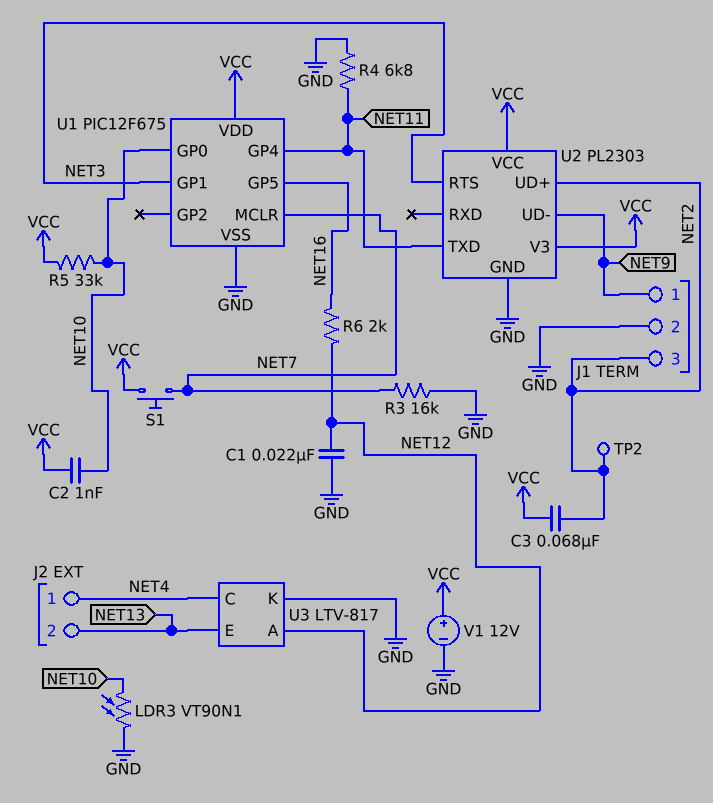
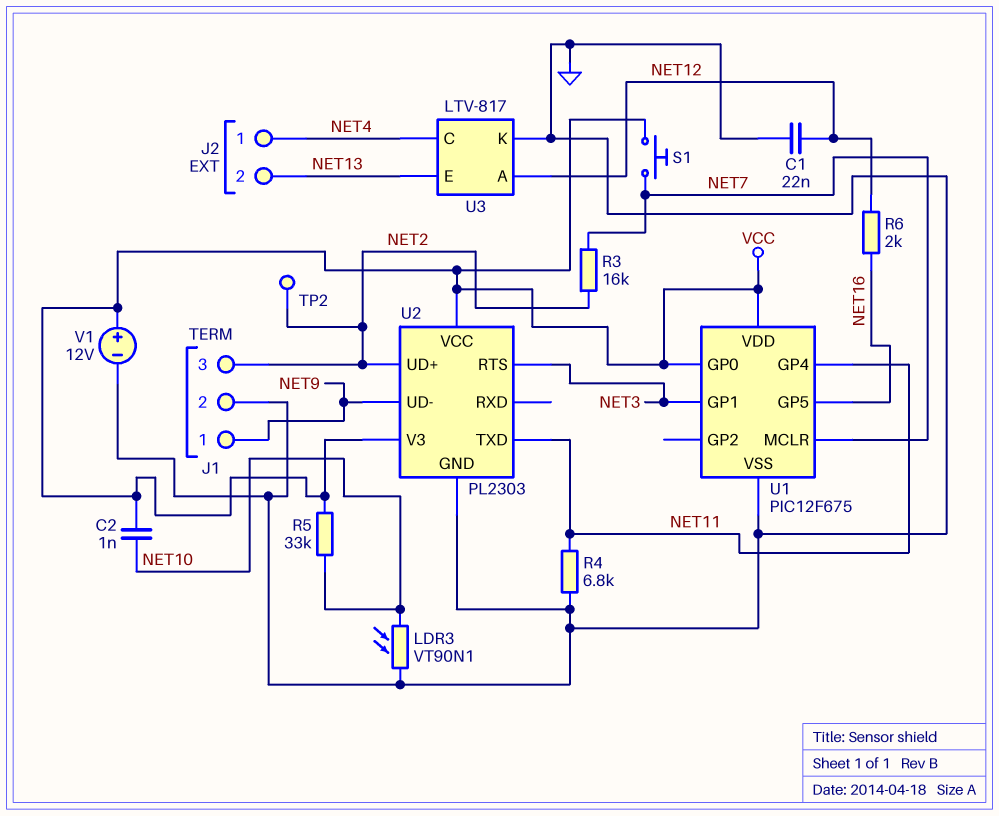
C3: 68nF (NET2, VCC) -> none
R3: 16k (GND, NET7) -> 16k (NET2, NET7)
U1 pin GP0: NET10 -> VCC

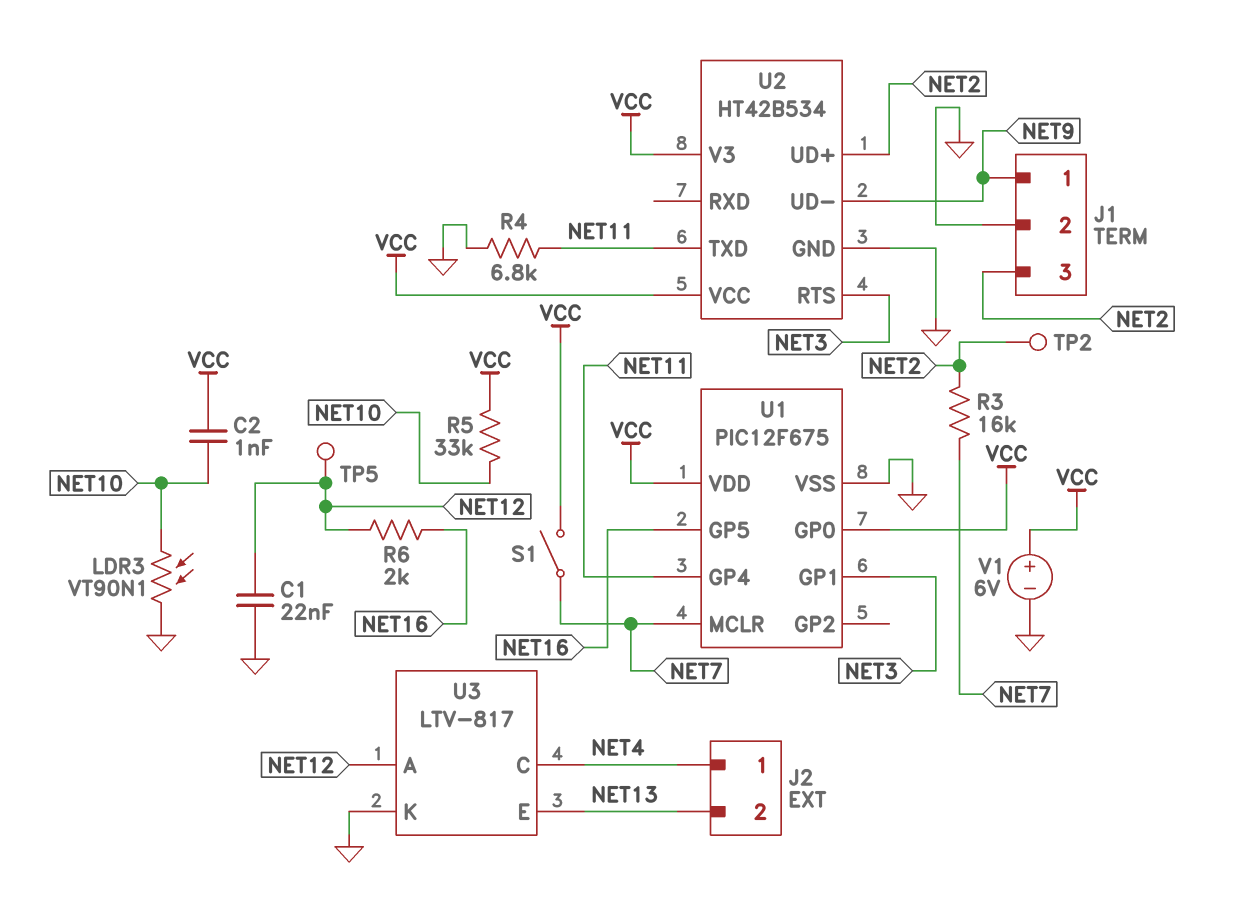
S1: button (NET7, VCC) -> switch (NET7, VCC)
TP5: none -> test point (NET12)
U2: PL2303 -> HT42B534
V1: 12V (plus VCC, minus GND) -> 6V (plus VCC, minus GND)

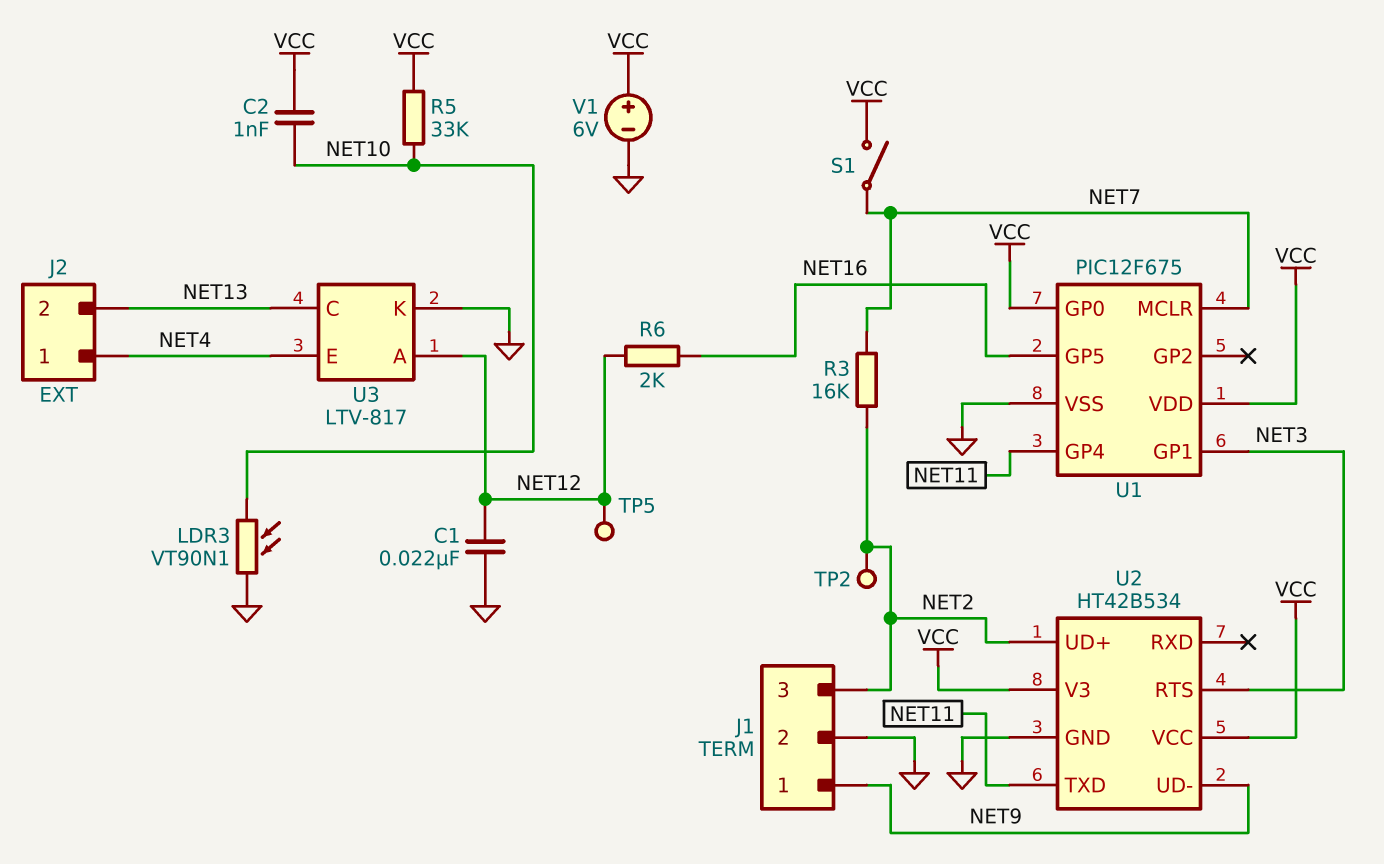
R4: 6.8k (GND, NET11) -> none
U3 pin C: NET4 -> NET13
U3 pin E: NET13 -> NET4

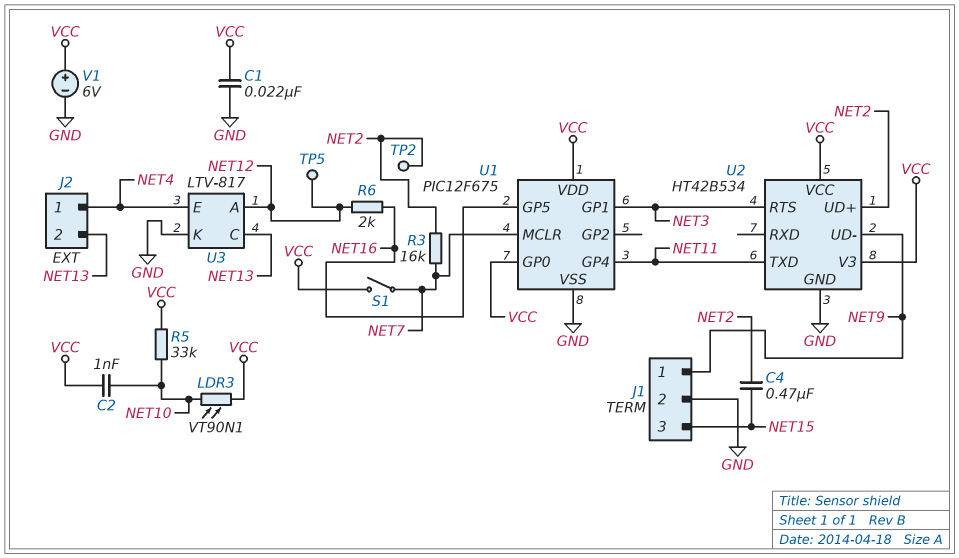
C1: 22nF (GND, NET12) -> 22nF (GND, VCC)
C4: none -> 470nF (NET2, NET15)
J1 pin 3: NET2 -> NET15
LDR3: VT90N1 (GND, NET10) -> VT90N1 (NET10, VCC)

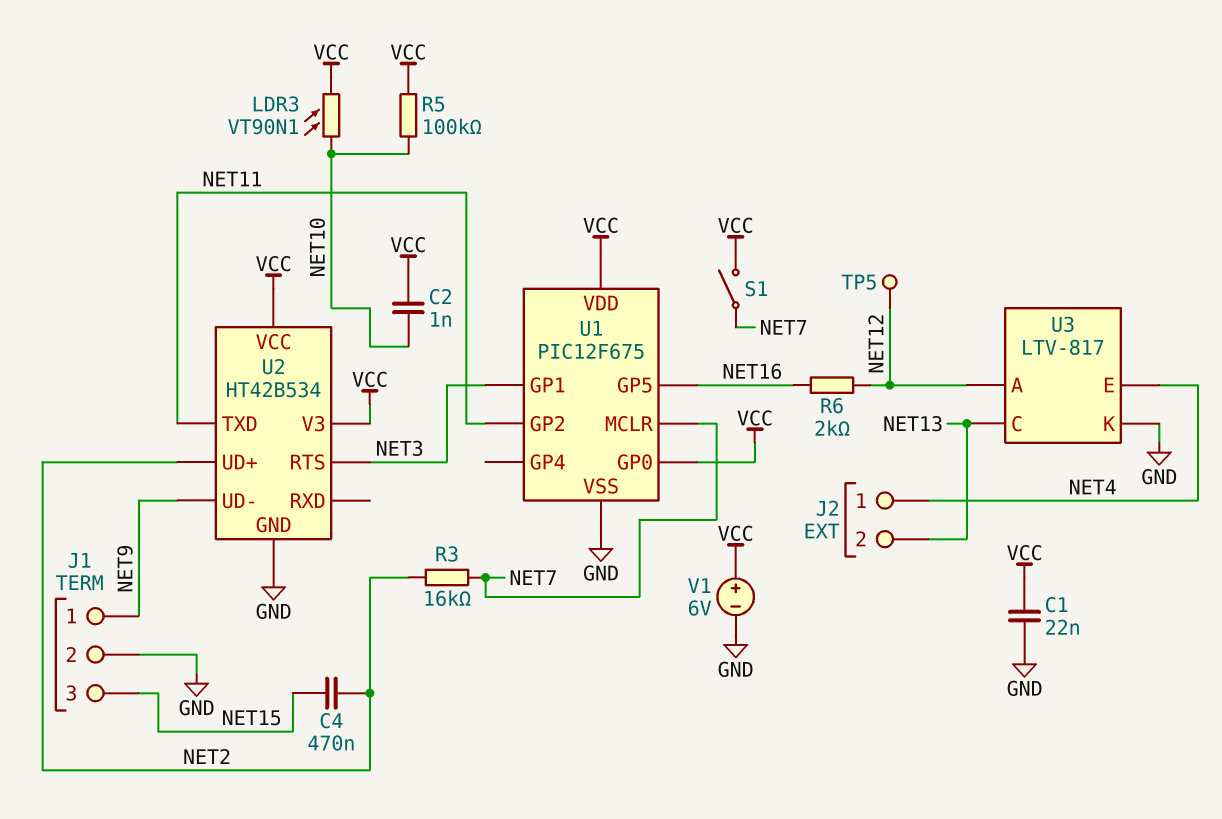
R5: 33k (NET10, VCC) -> 100k (NET10, VCC)
TP2: test point (NET2) -> none
U1 pin GP2: none -> NET11
U1 pin GP4: NET11 -> none

